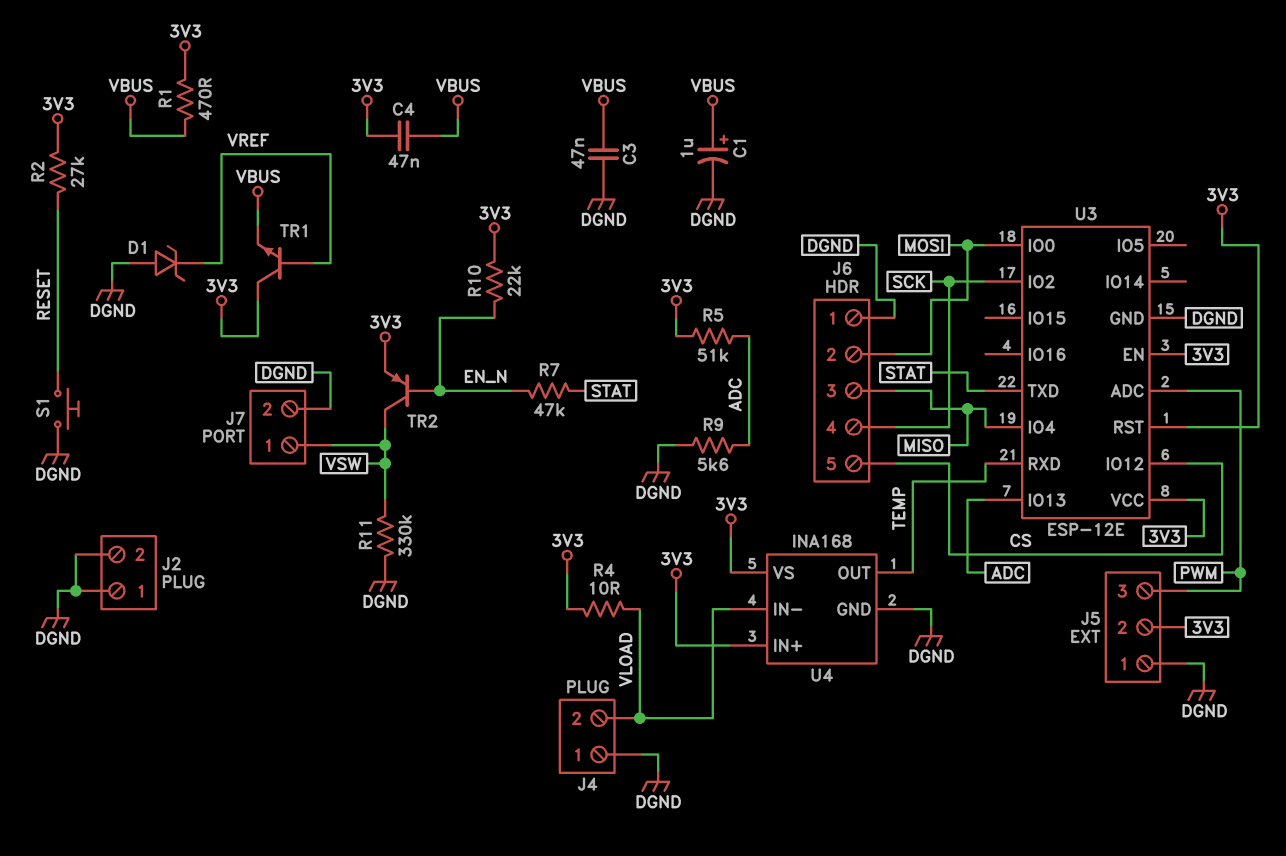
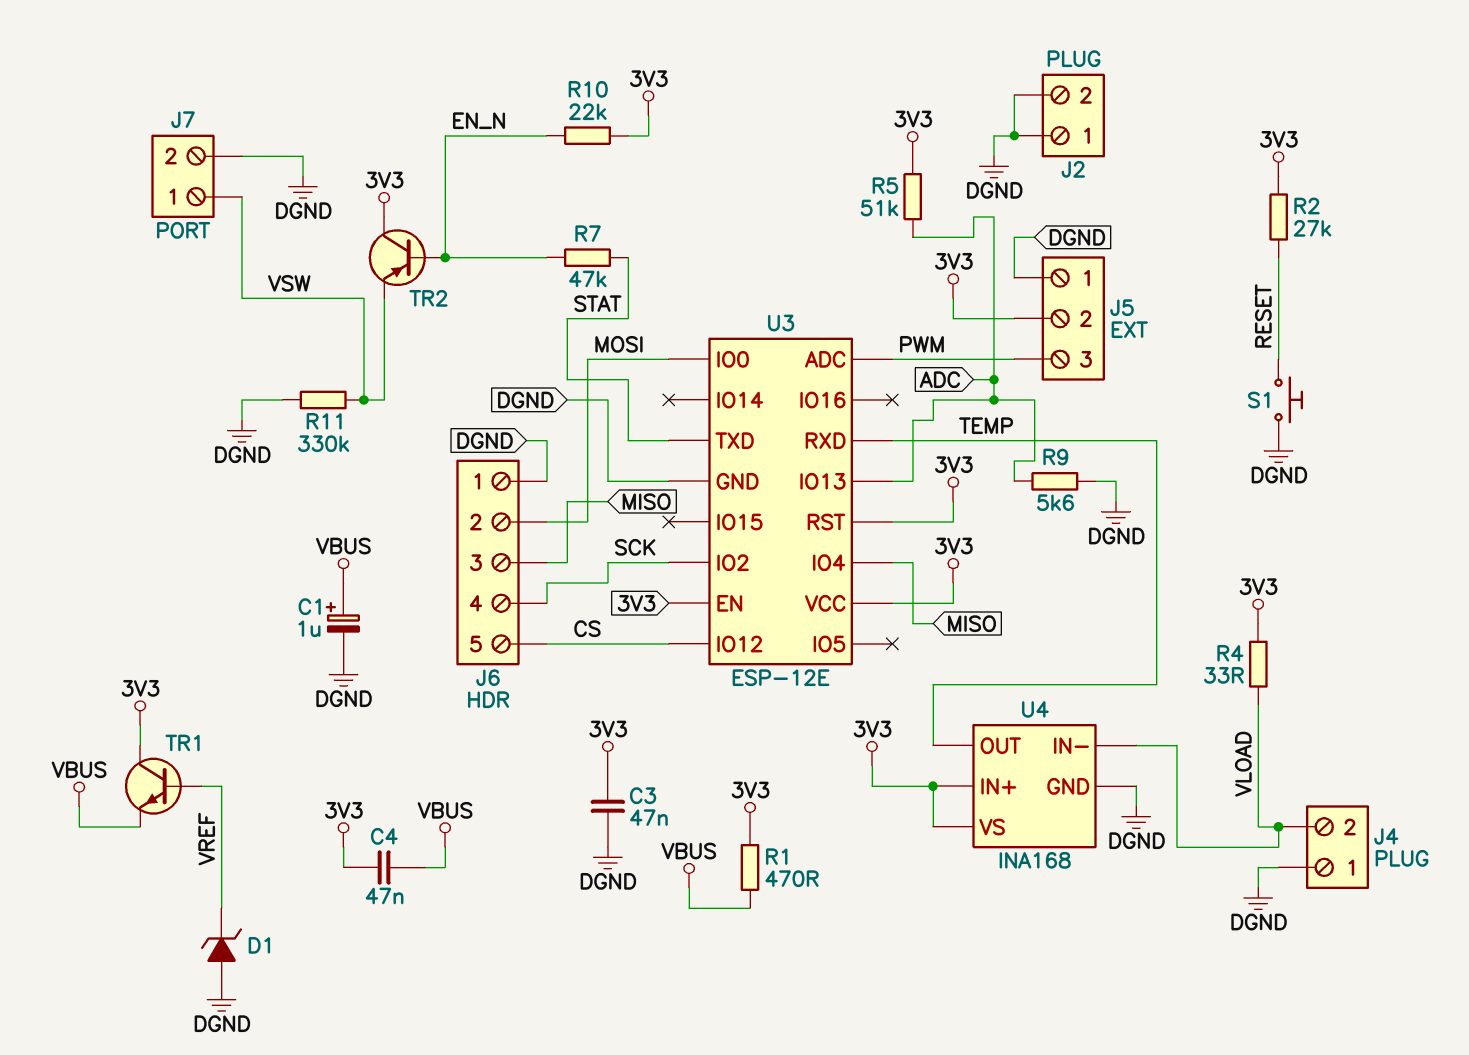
C3: 47nF (DGND, VBUS) -> 47nF (3V3, DGND)
R4: 10 (3V3, VLOAD) -> 33 (3V3, VLOAD)
TR2: PNP (B EN_N, C VSW, E 3V3) -> PNP (B EN_N, C 3V3, E VSW)

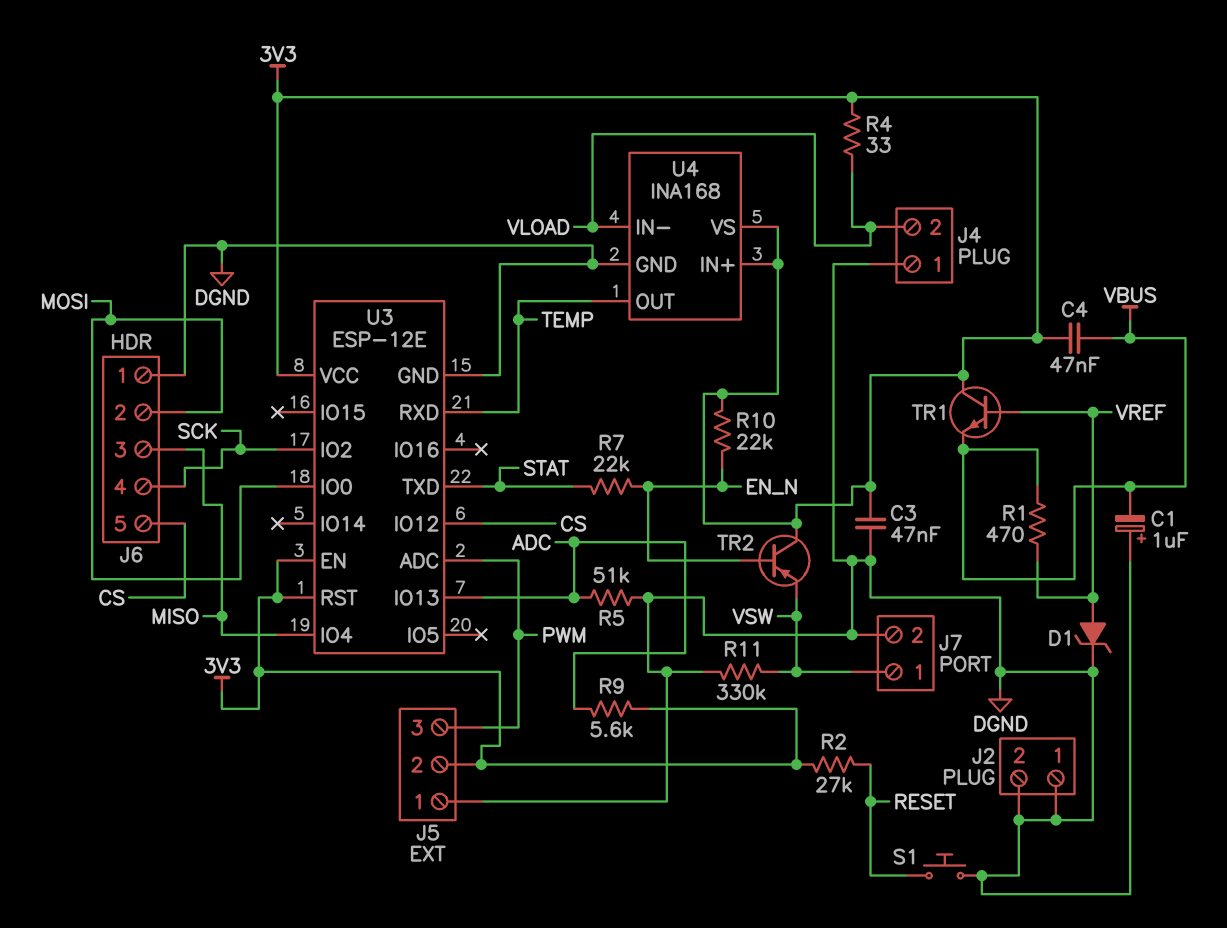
C1: 1uF (plus VBUS, minus DGND) -> 1uF (plus DGND, minus VBUS)
D1: zener (A DGND, K VREF) -> zener (A VREF, K DGND)
R1: 470 (3V3, VBUS) -> 470 (VBUS, VREF)
R5: 51k (3V3, ADC) -> 51k (ADC, DGND)
R7: 47k (EN_N, STAT) -> 22k (EN_N, STAT)
R9: 5.6k (ADC, DGND) -> 5.6k (3V3, ADC)

